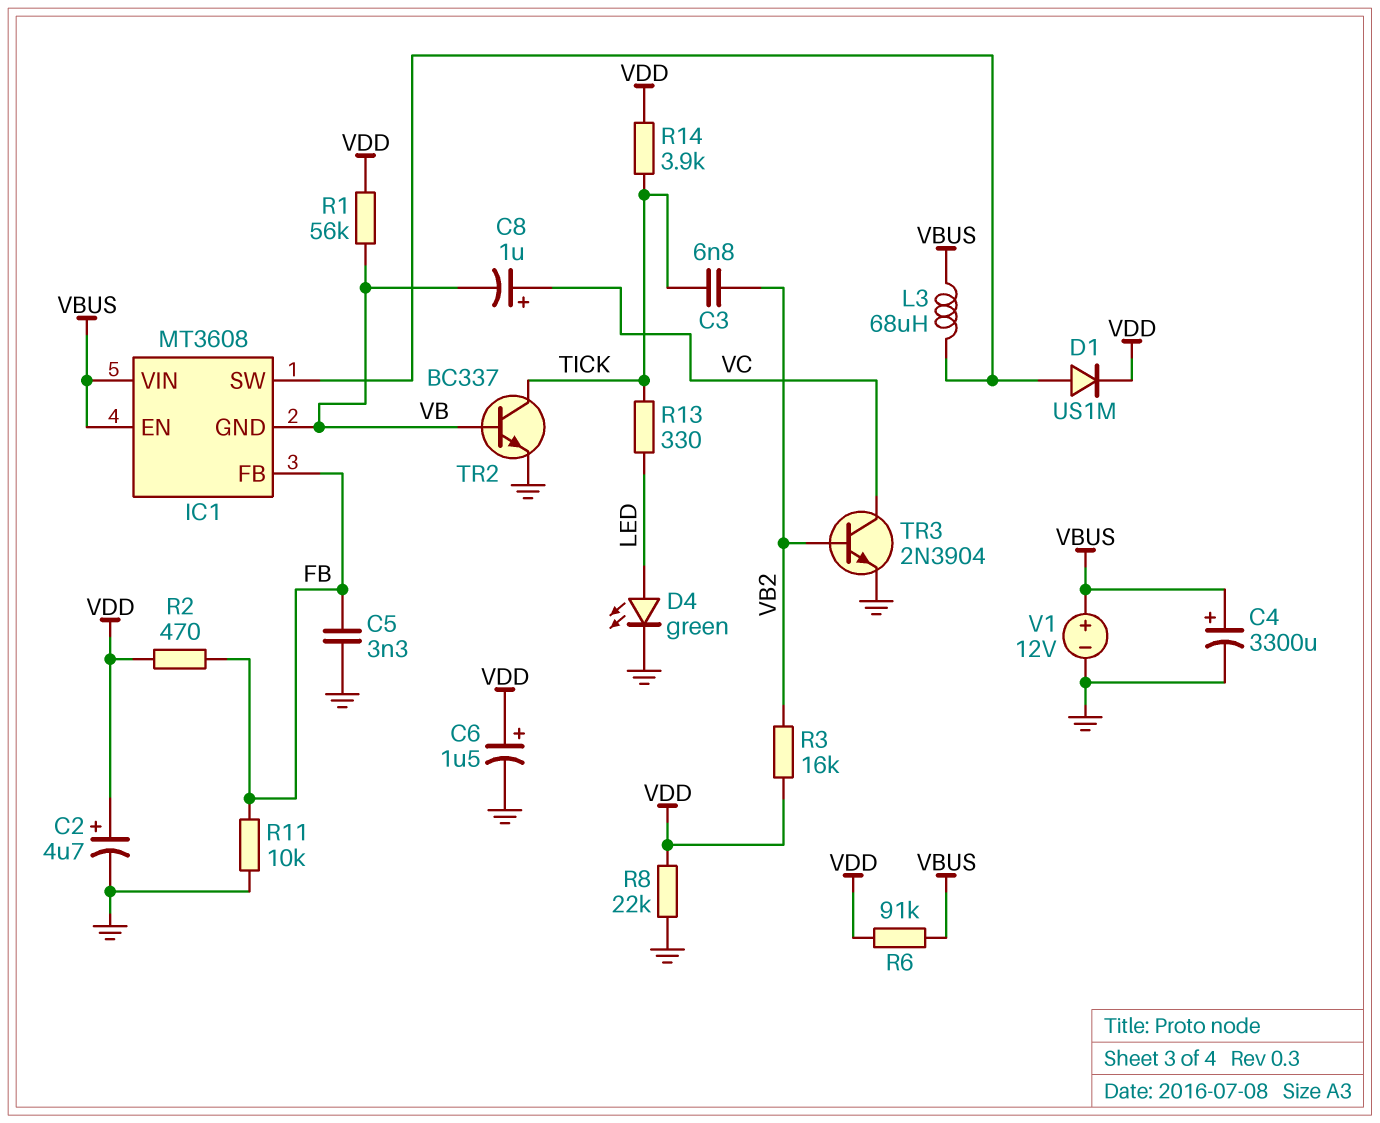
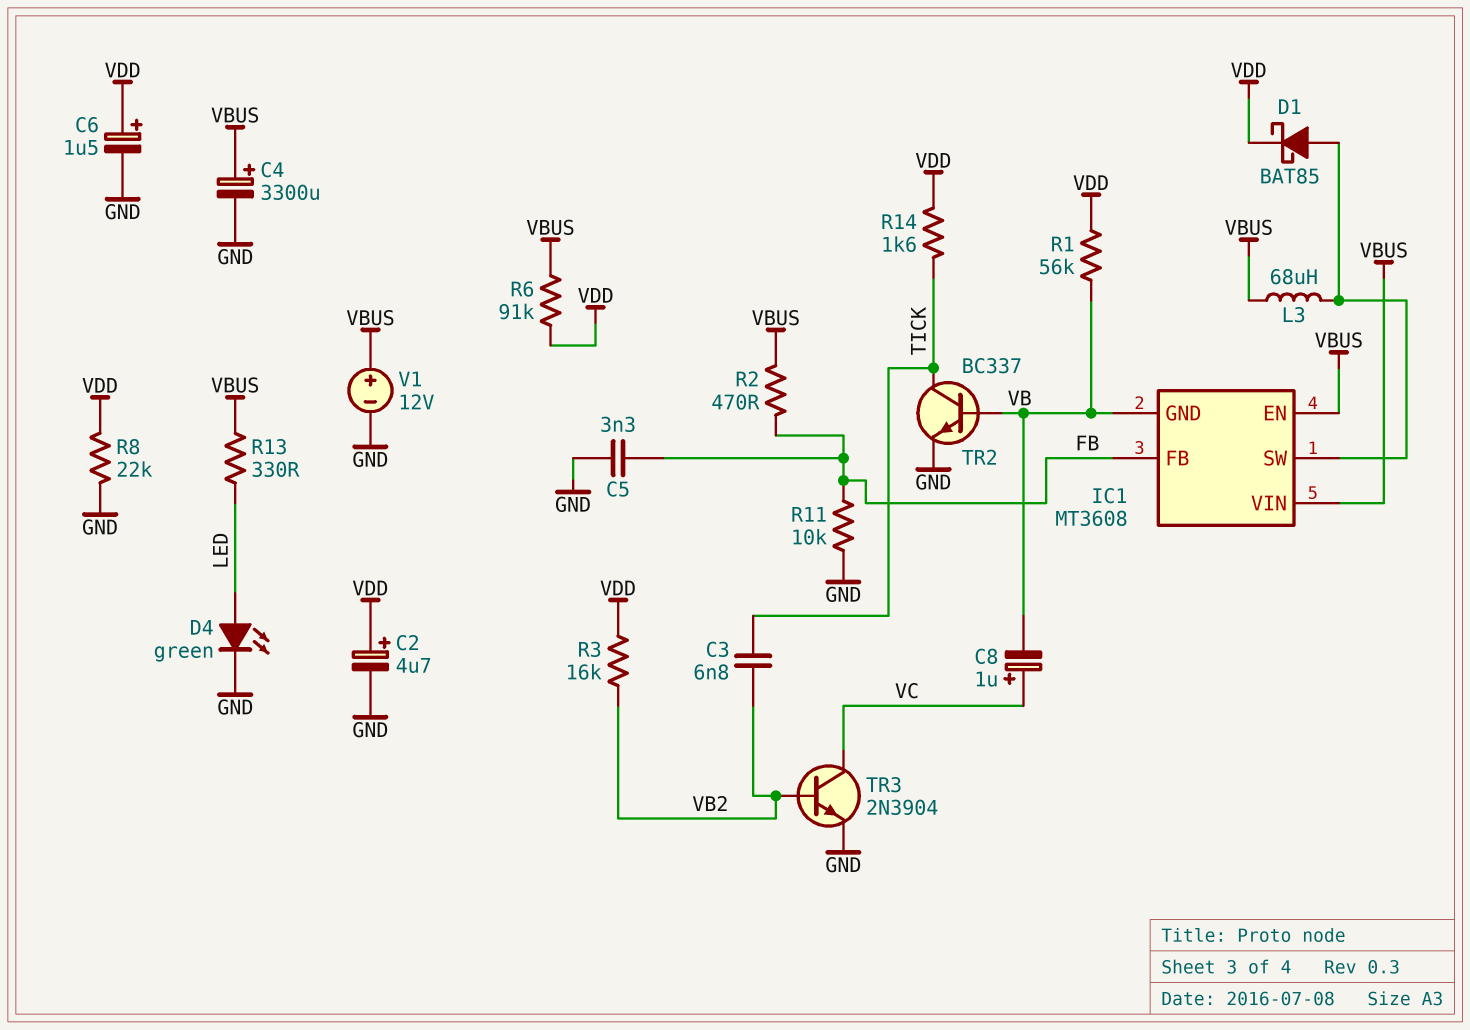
D1: diode US1M (A IC1/SW, K VDD) -> schottky BAT85 (A IC1/SW, K VDD)
R2: 470 (FB, VDD) -> 470 (FB, VBUS)
R13: 330 (LED, TICK) -> 330 (LED, VBUS)
R14: 3.9k (TICK, VDD) -> 1.6k (TICK, VDD)

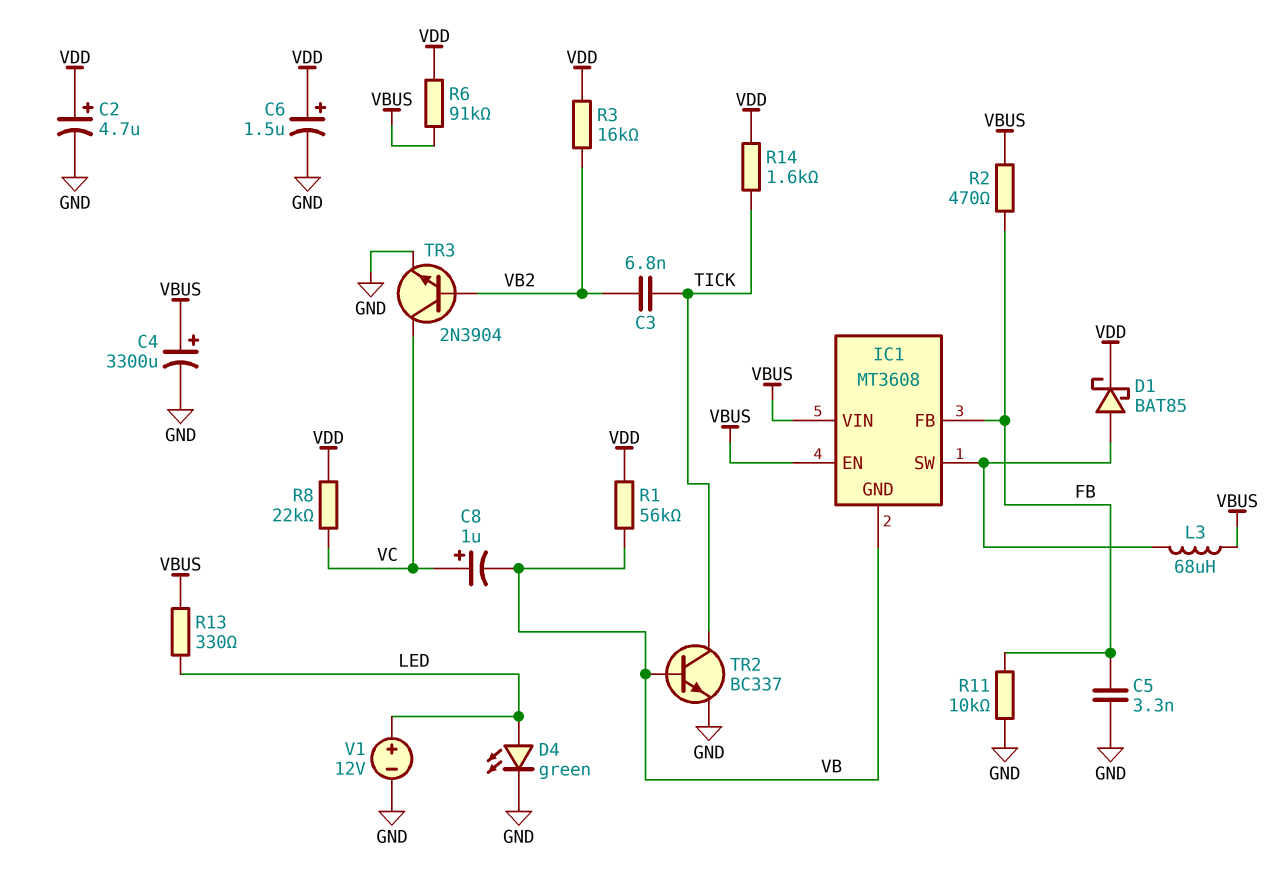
R8: 22k (GND, VDD) -> 22k (VC, VDD)
V1: 12V (plus VBUS, minus GND) -> 12V (plus LED, minus GND)

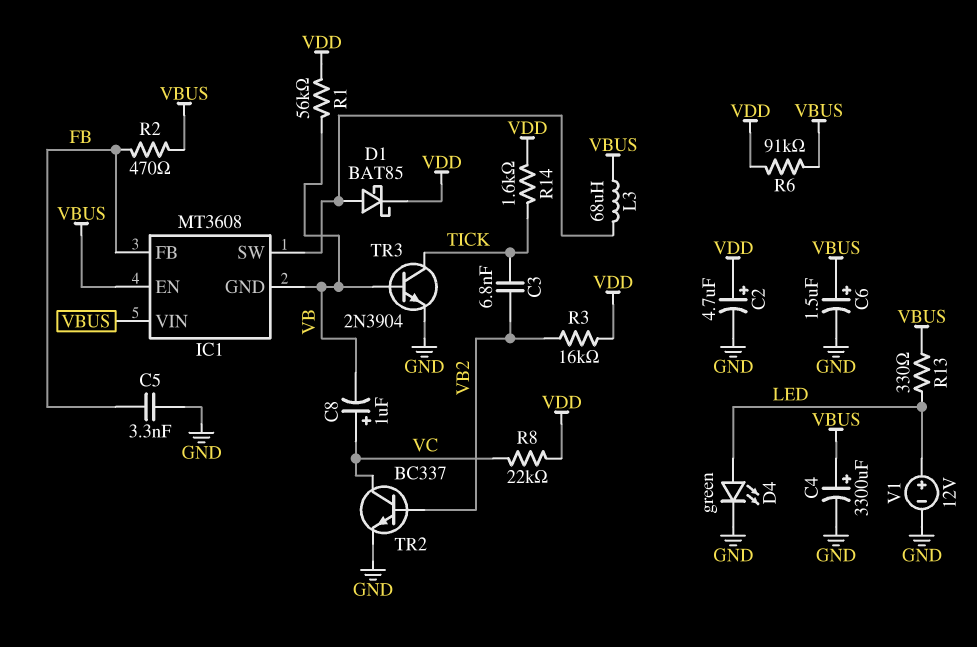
C6: 1.5uF (plus VDD, minus GND) -> 1.5uF (plus VBUS, minus GND)
R11: 10k (FB, GND) -> none
TR2: NPN BC337 (B VB, C TICK, E GND) -> NPN BC337 (B VB2, C VC, E GND)
TR3: NPN 2N3904 (B VB2, C VC, E GND) -> NPN 2N3904 (B VB, C TICK, E GND)

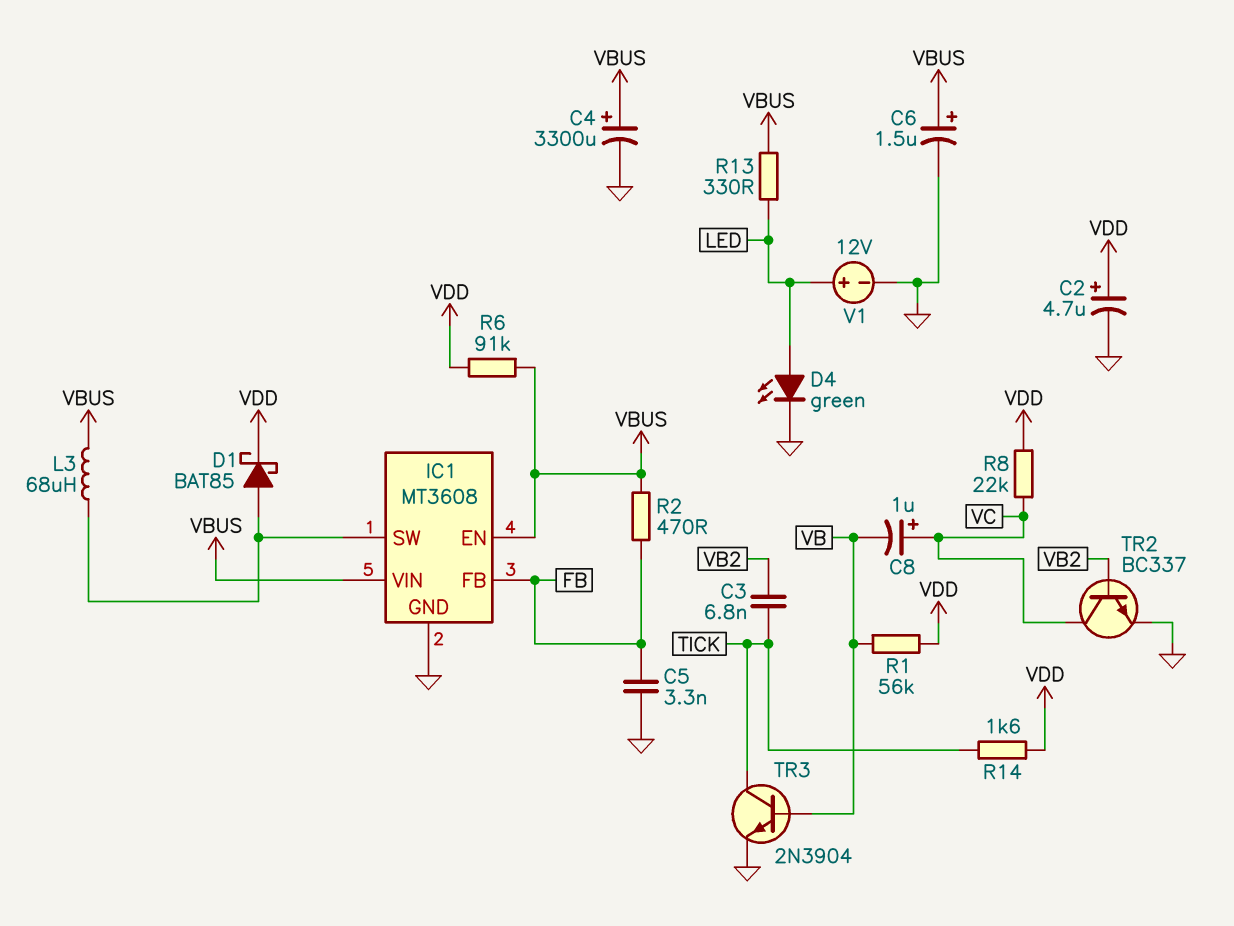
IC1 pin GND: VB -> GND
R3: 16k (VB2, VDD) -> none

